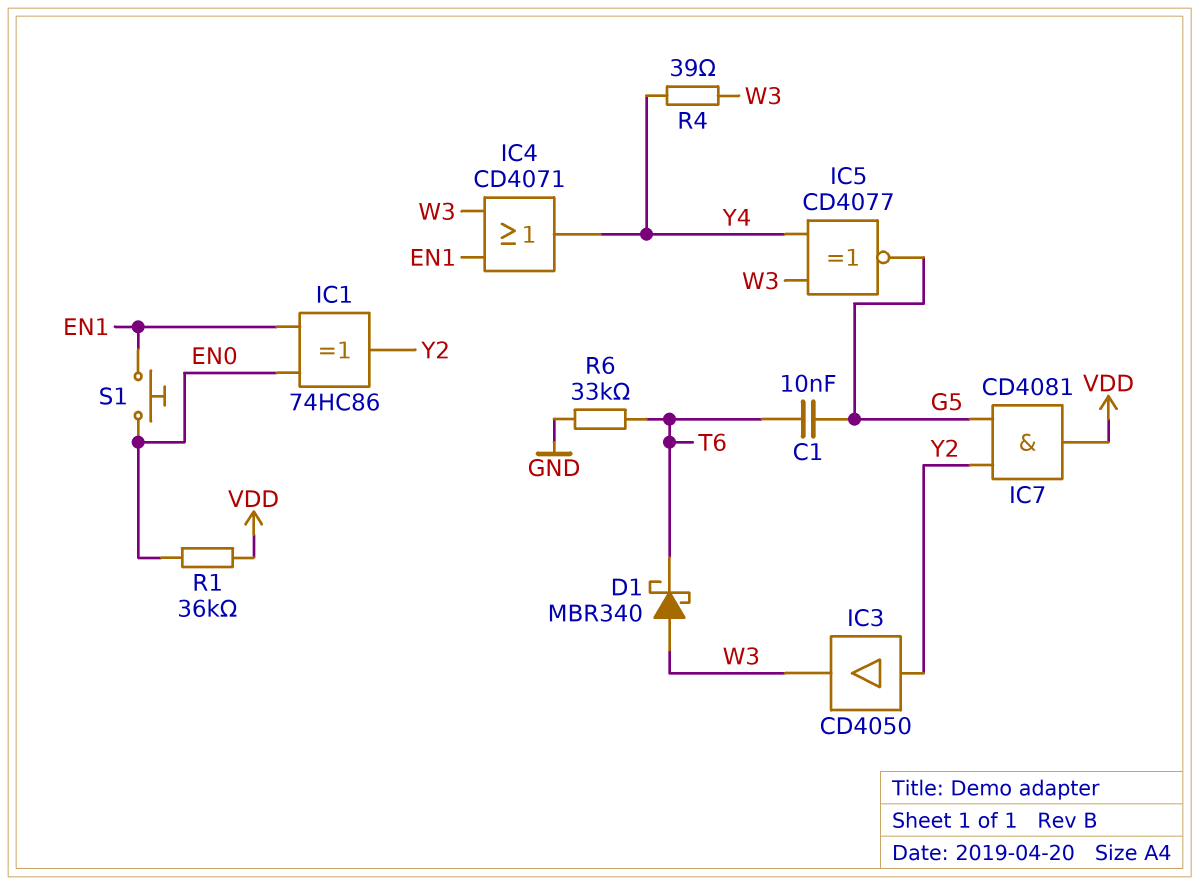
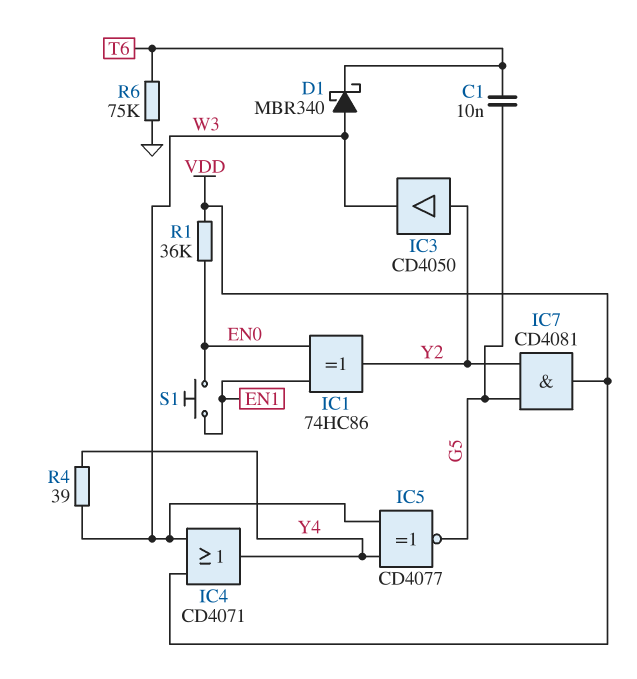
IC4: OR CD4071 (in EN1, in W3, out Y4) -> OR CD4071 (in VDD, in W3, out Y4)
R6: 33k (GND, T6) -> 75k (GND, T6)

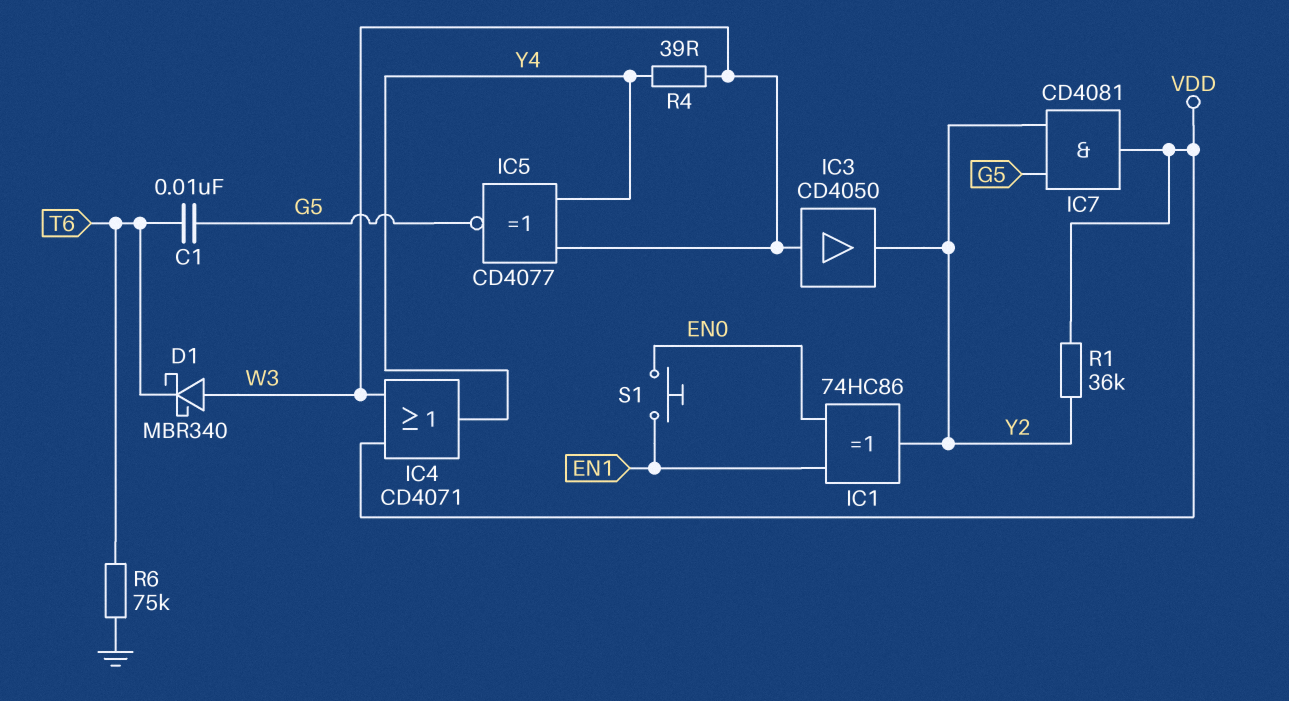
IC3: buffer CD4050 (in Y2, out W3) -> buffer CD4050 (in W3, out Y2)
R1: 36k (EN0, VDD) -> 36k (VDD, Y2)

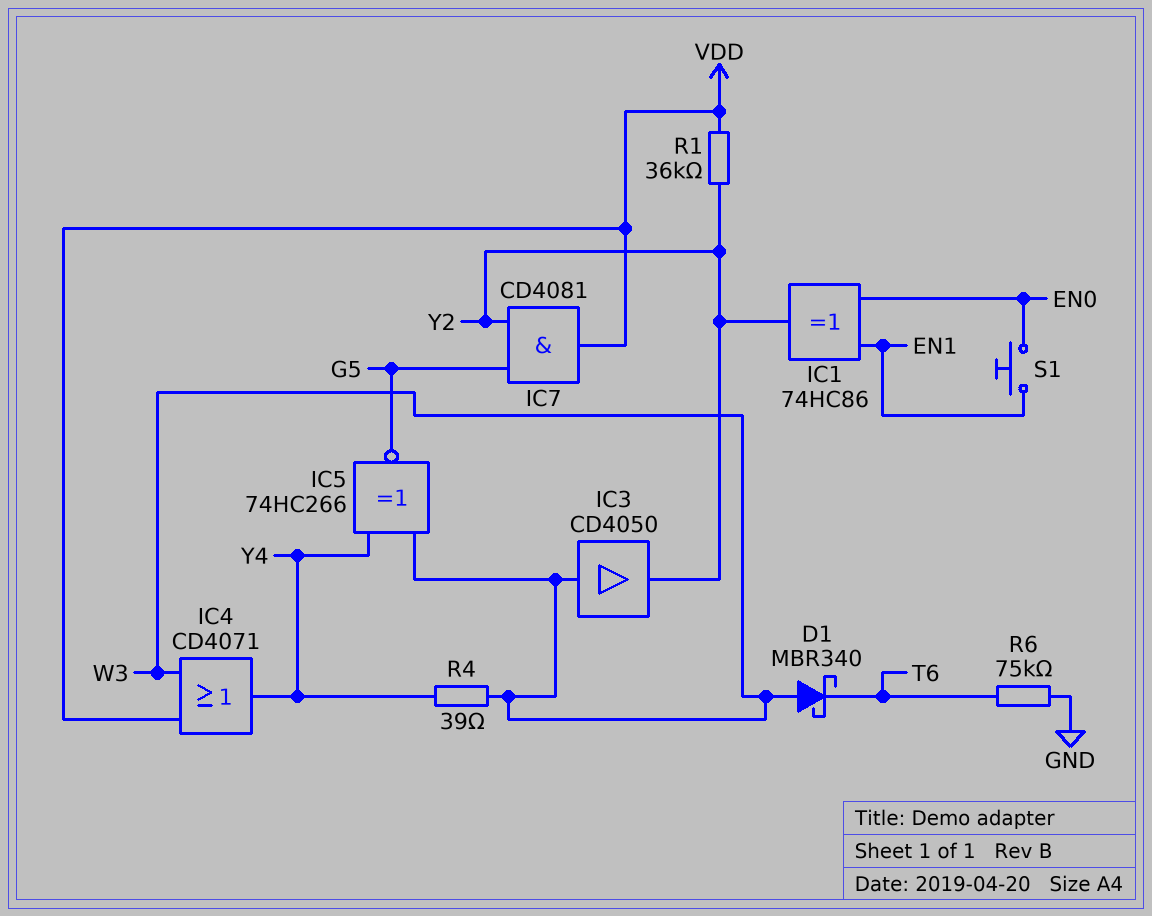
C1: 10nF (G5, T6) -> none
IC5: XNOR CD4077 (in W3, in Y4, out G5) -> XNOR 74HC266 (in W3, in Y4, out G5)

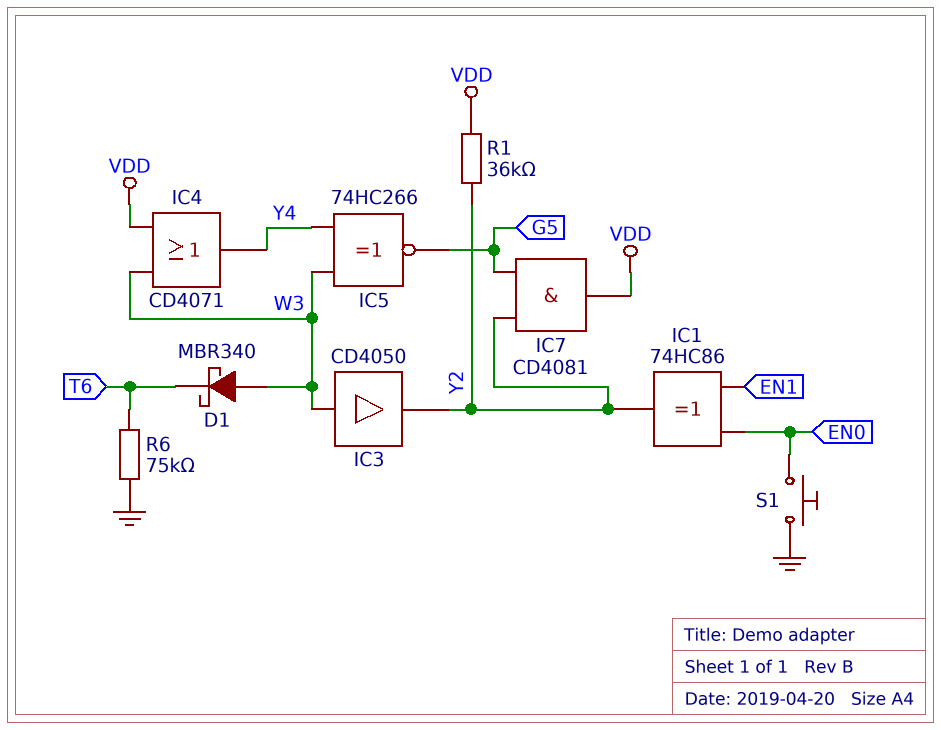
R4: 39 (W3, Y4) -> none
S1: button (EN0, EN1) -> button (EN0, GND)

